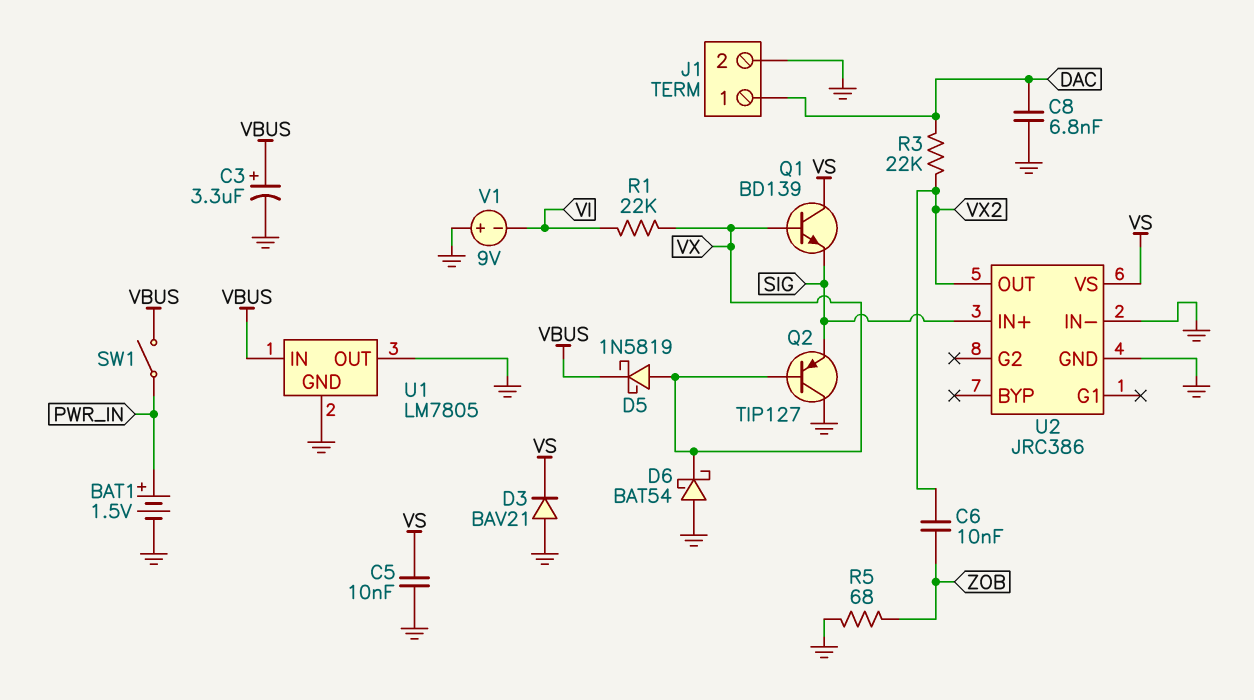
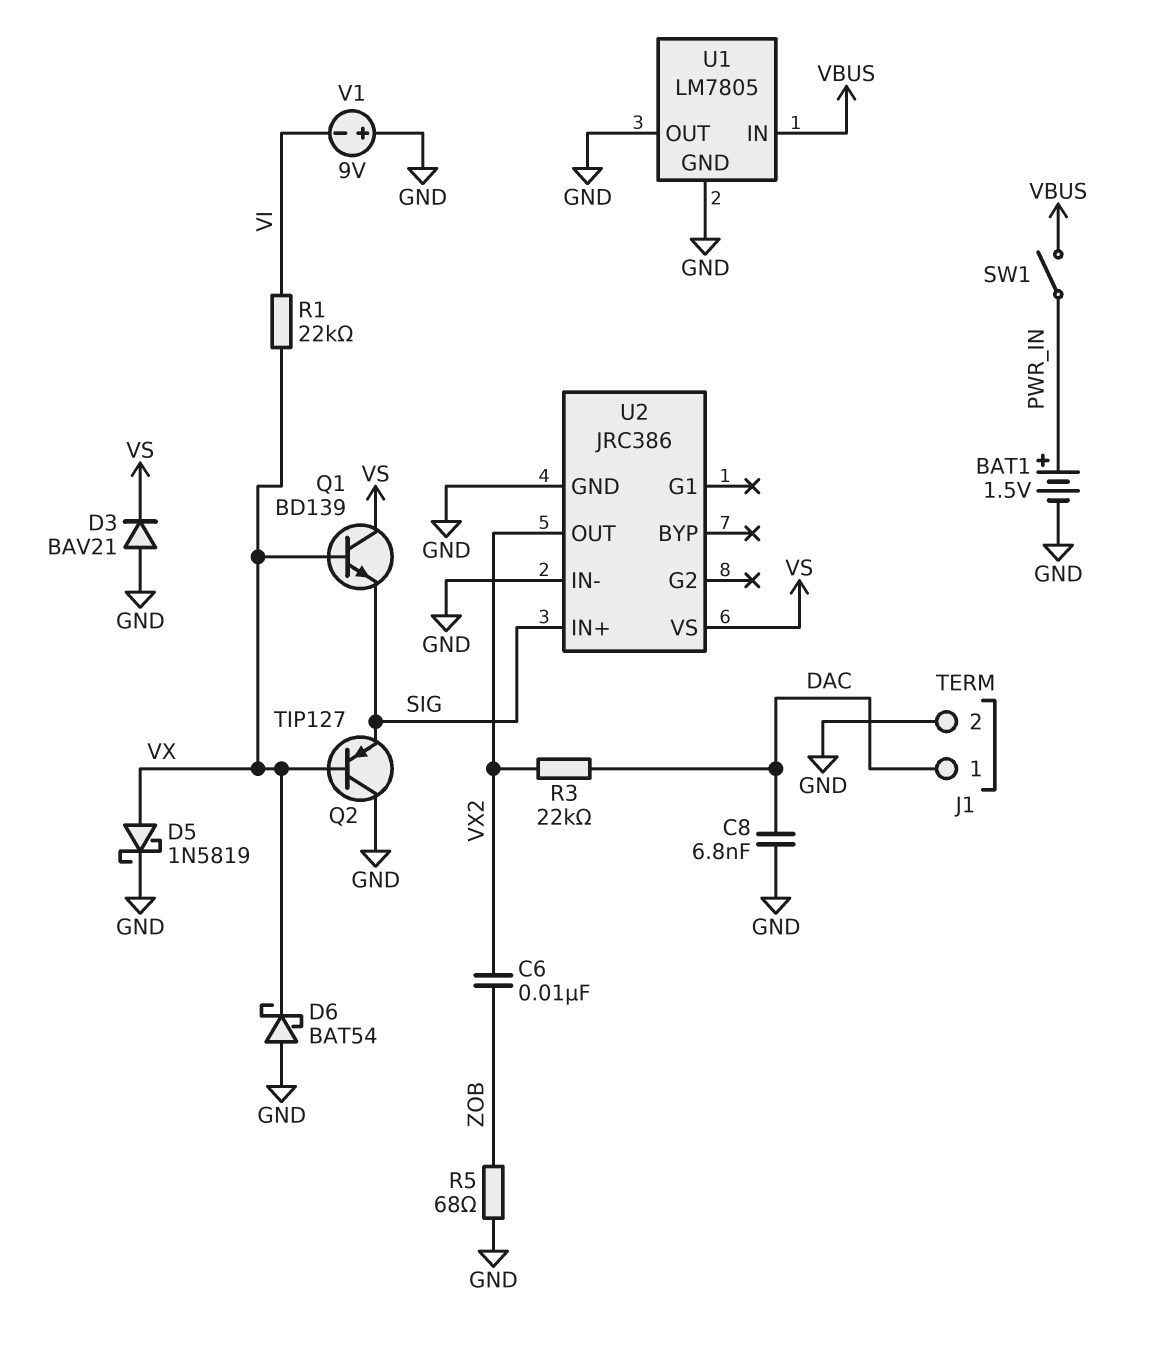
C3: 3.3uF (plus VBUS, minus GND) -> none
C5: 10nF (GND, VS) -> none
D5: schottky 1N5819 (A VX, K VBUS) -> schottky 1N5819 (A VX, K GND)

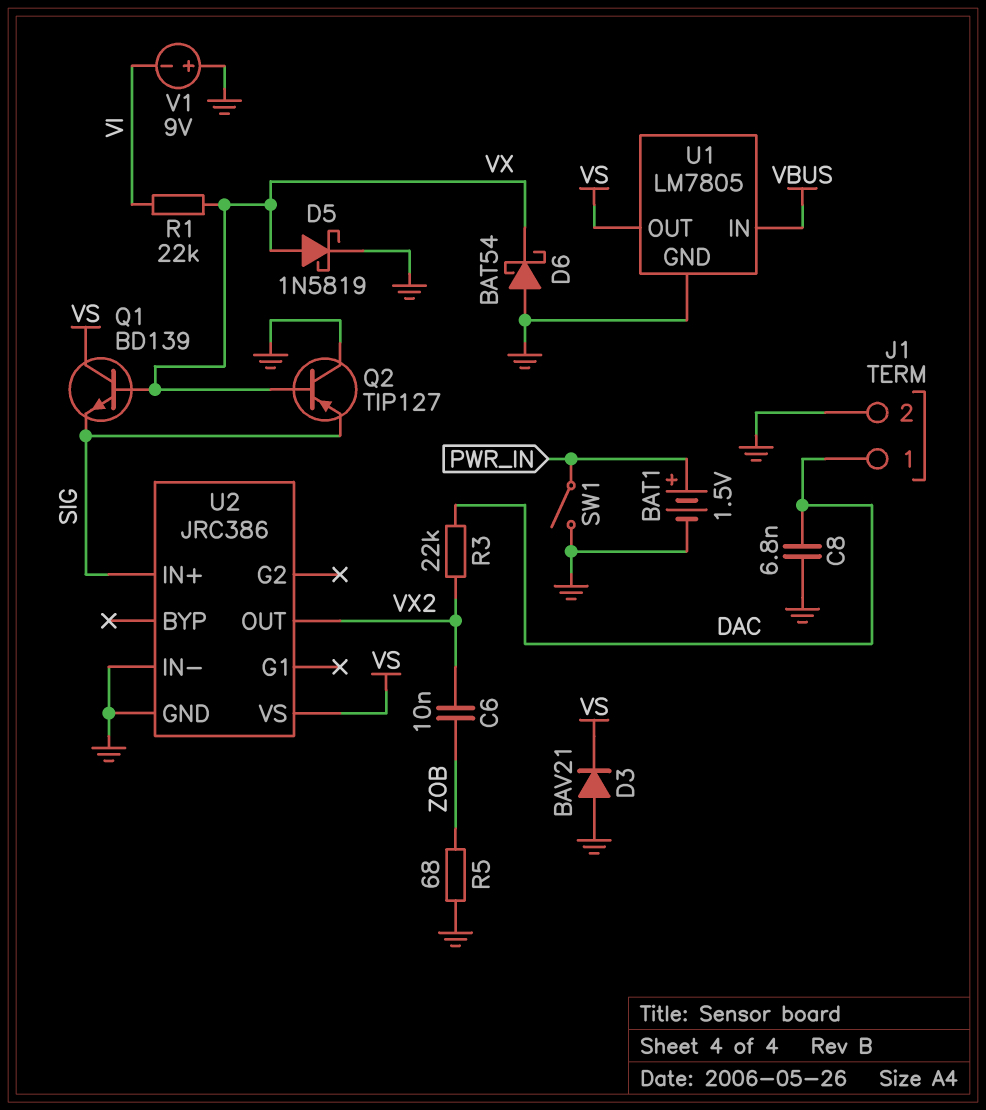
SW1: switch (PWR_IN, VBUS) -> switch (GND, PWR_IN)
U1 pin OUT: GND -> VS

